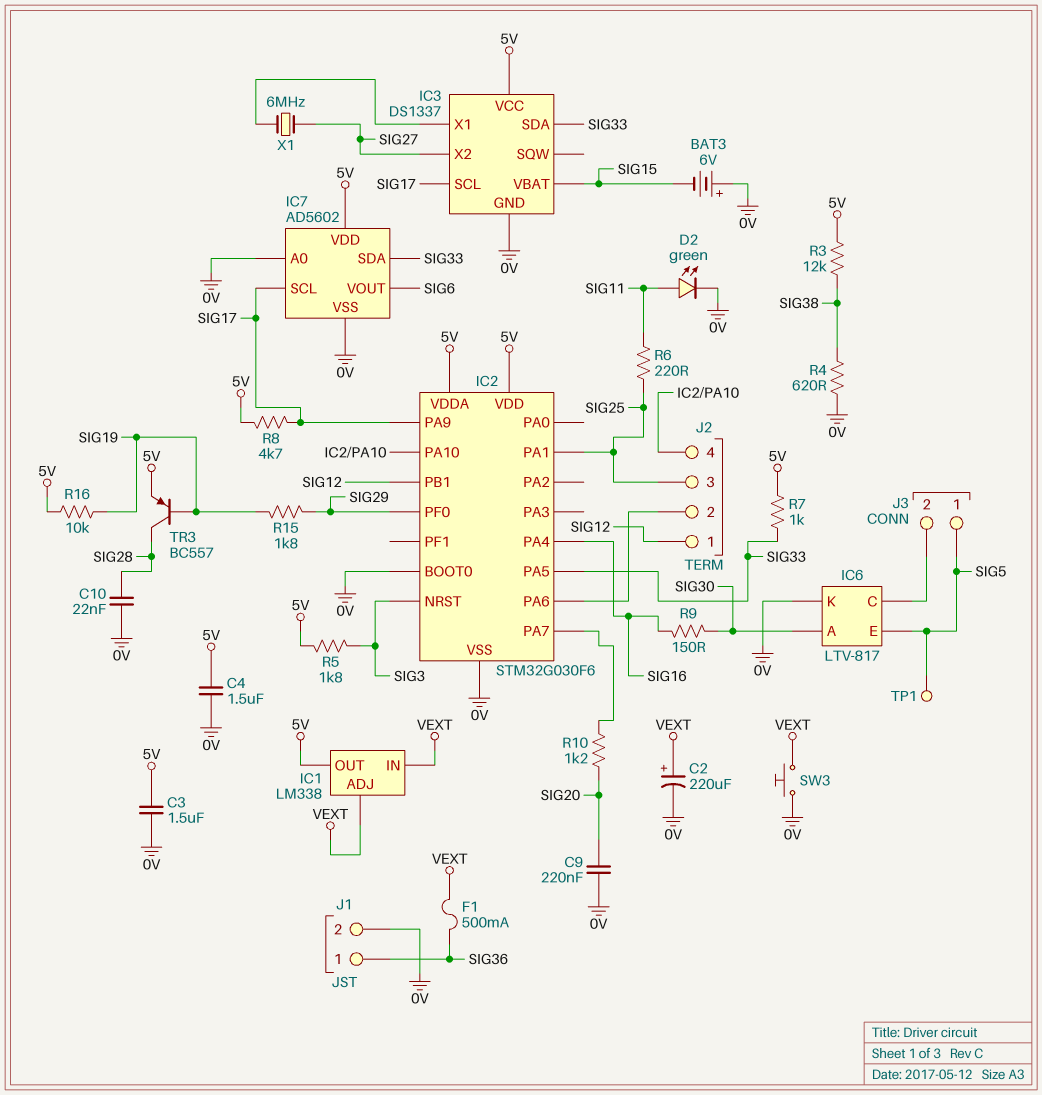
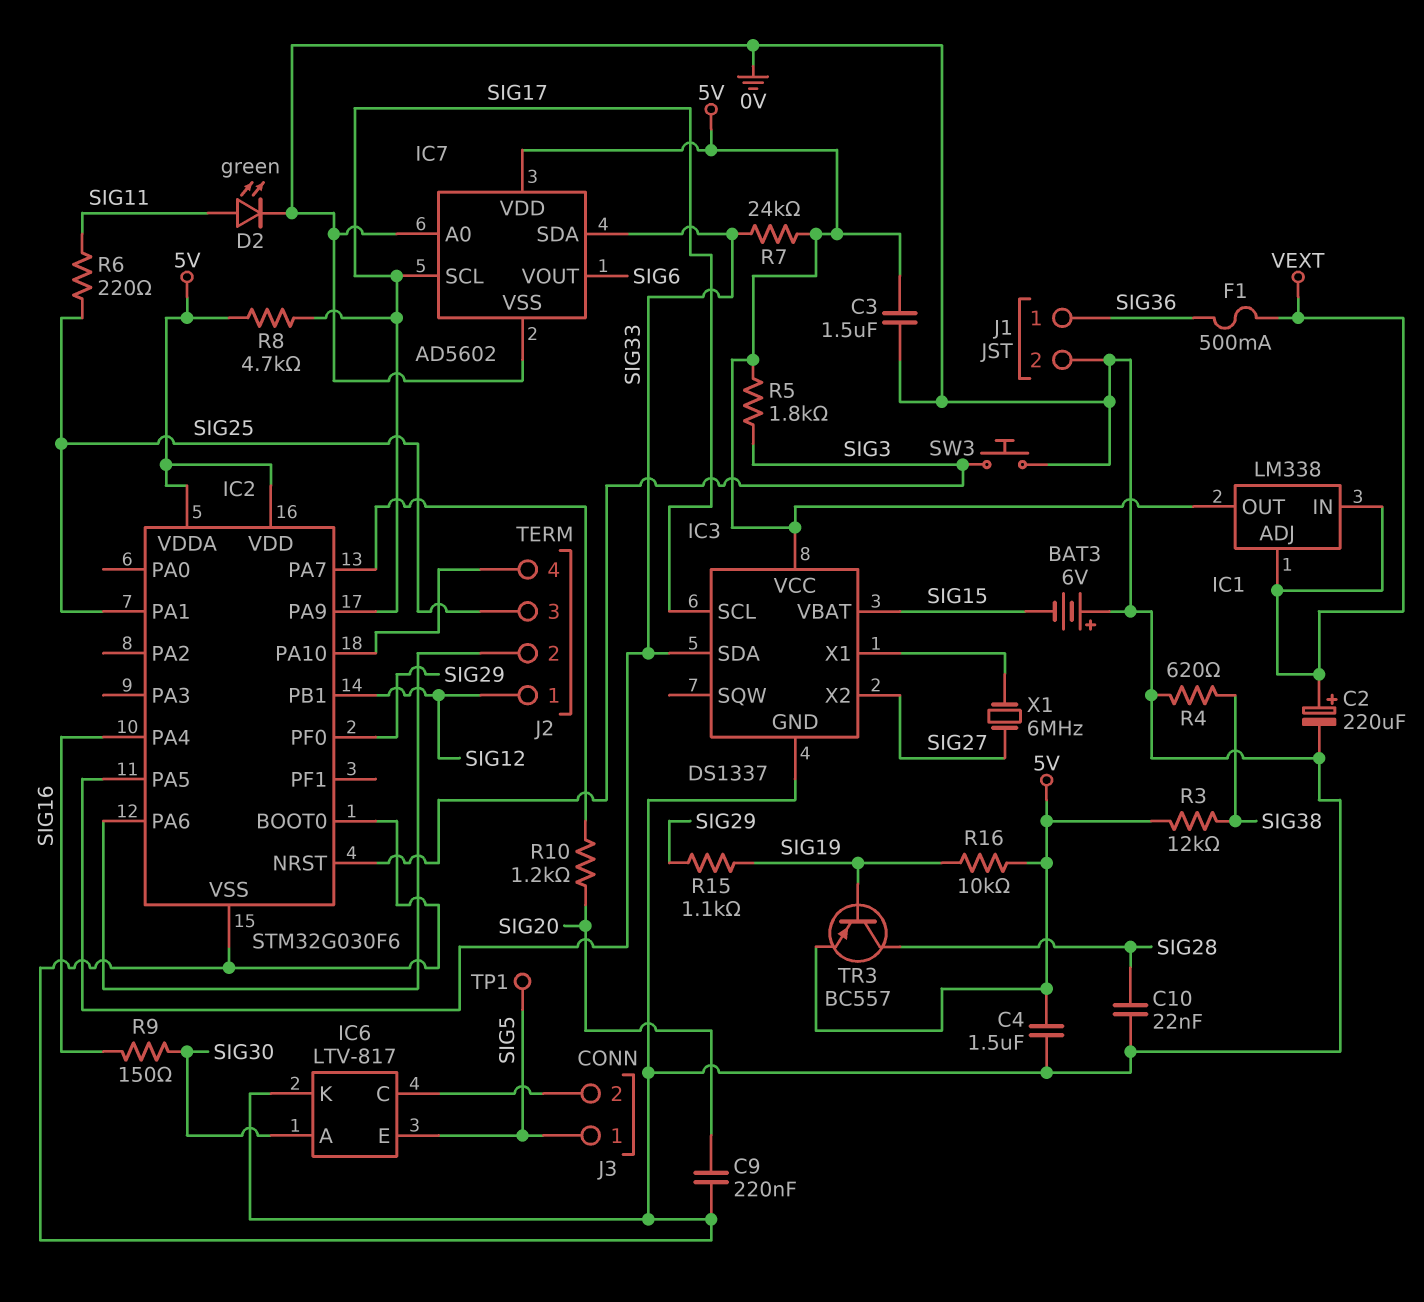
R7: 1k (5V, SIG33) -> 24k (5V, SIG33)
R15: 1.8k (SIG19, SIG29) -> 1.1k (SIG19, SIG29)
SW3: button (0V, VEXT) -> button (0V, SIG3)

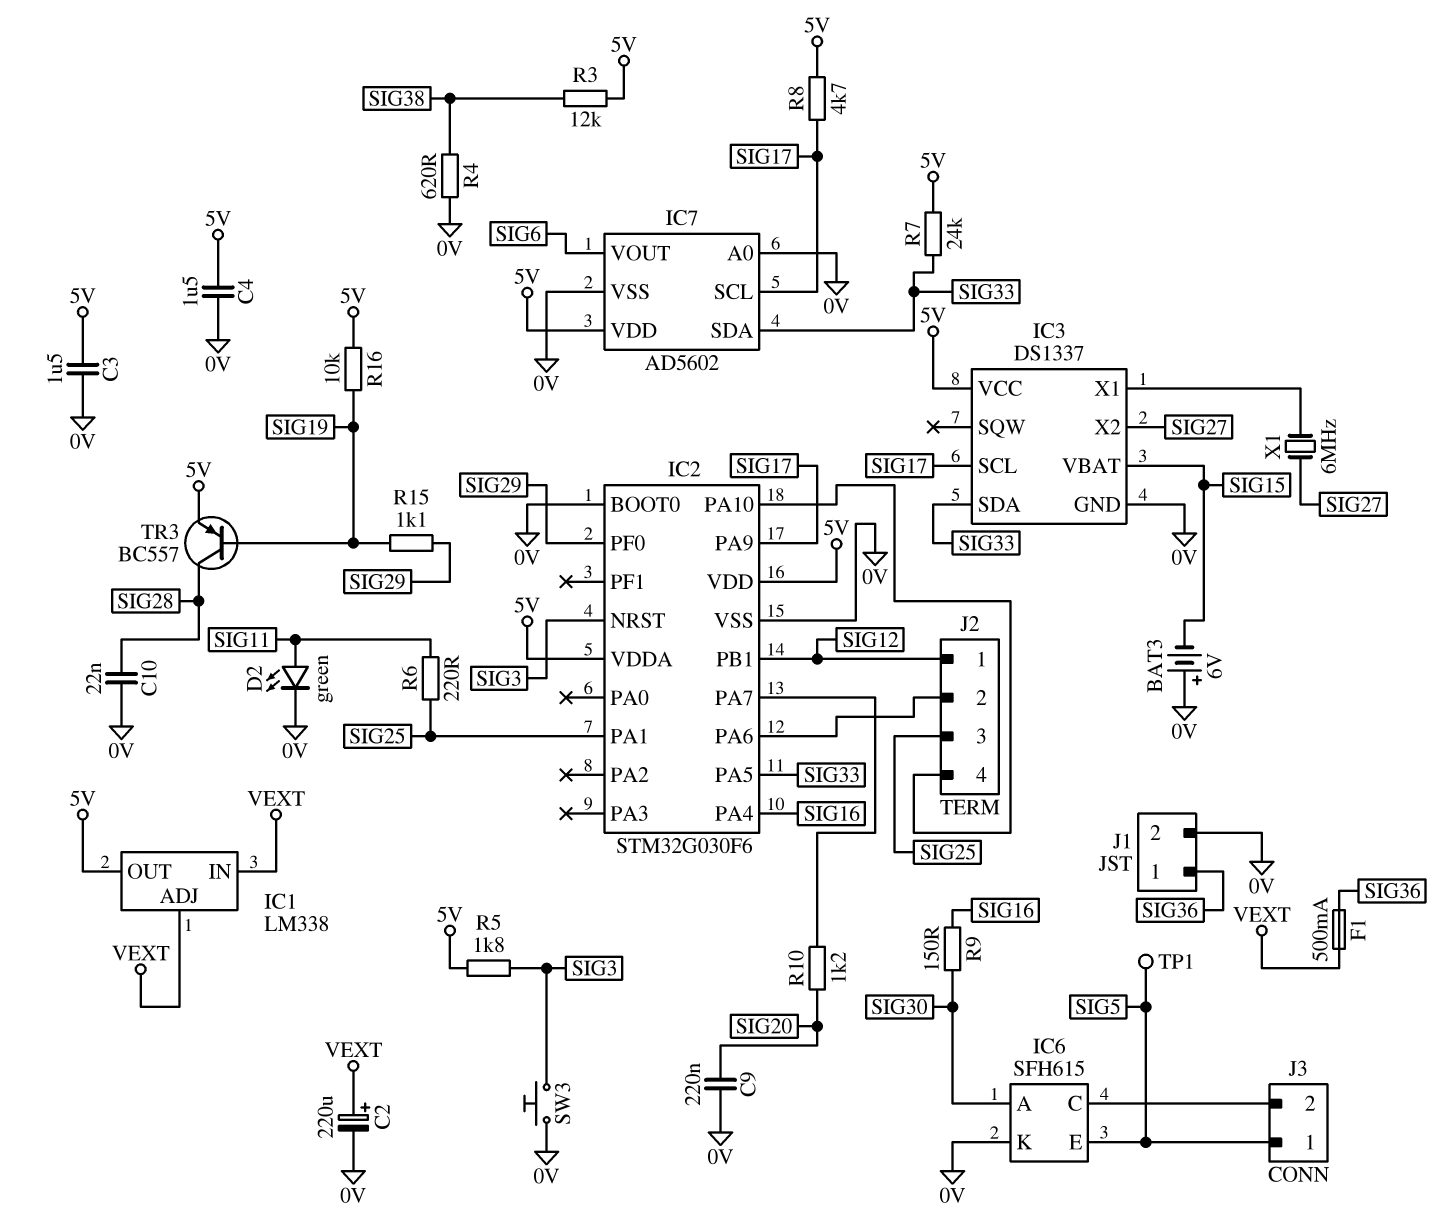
IC6: LTV-817 -> SFH615

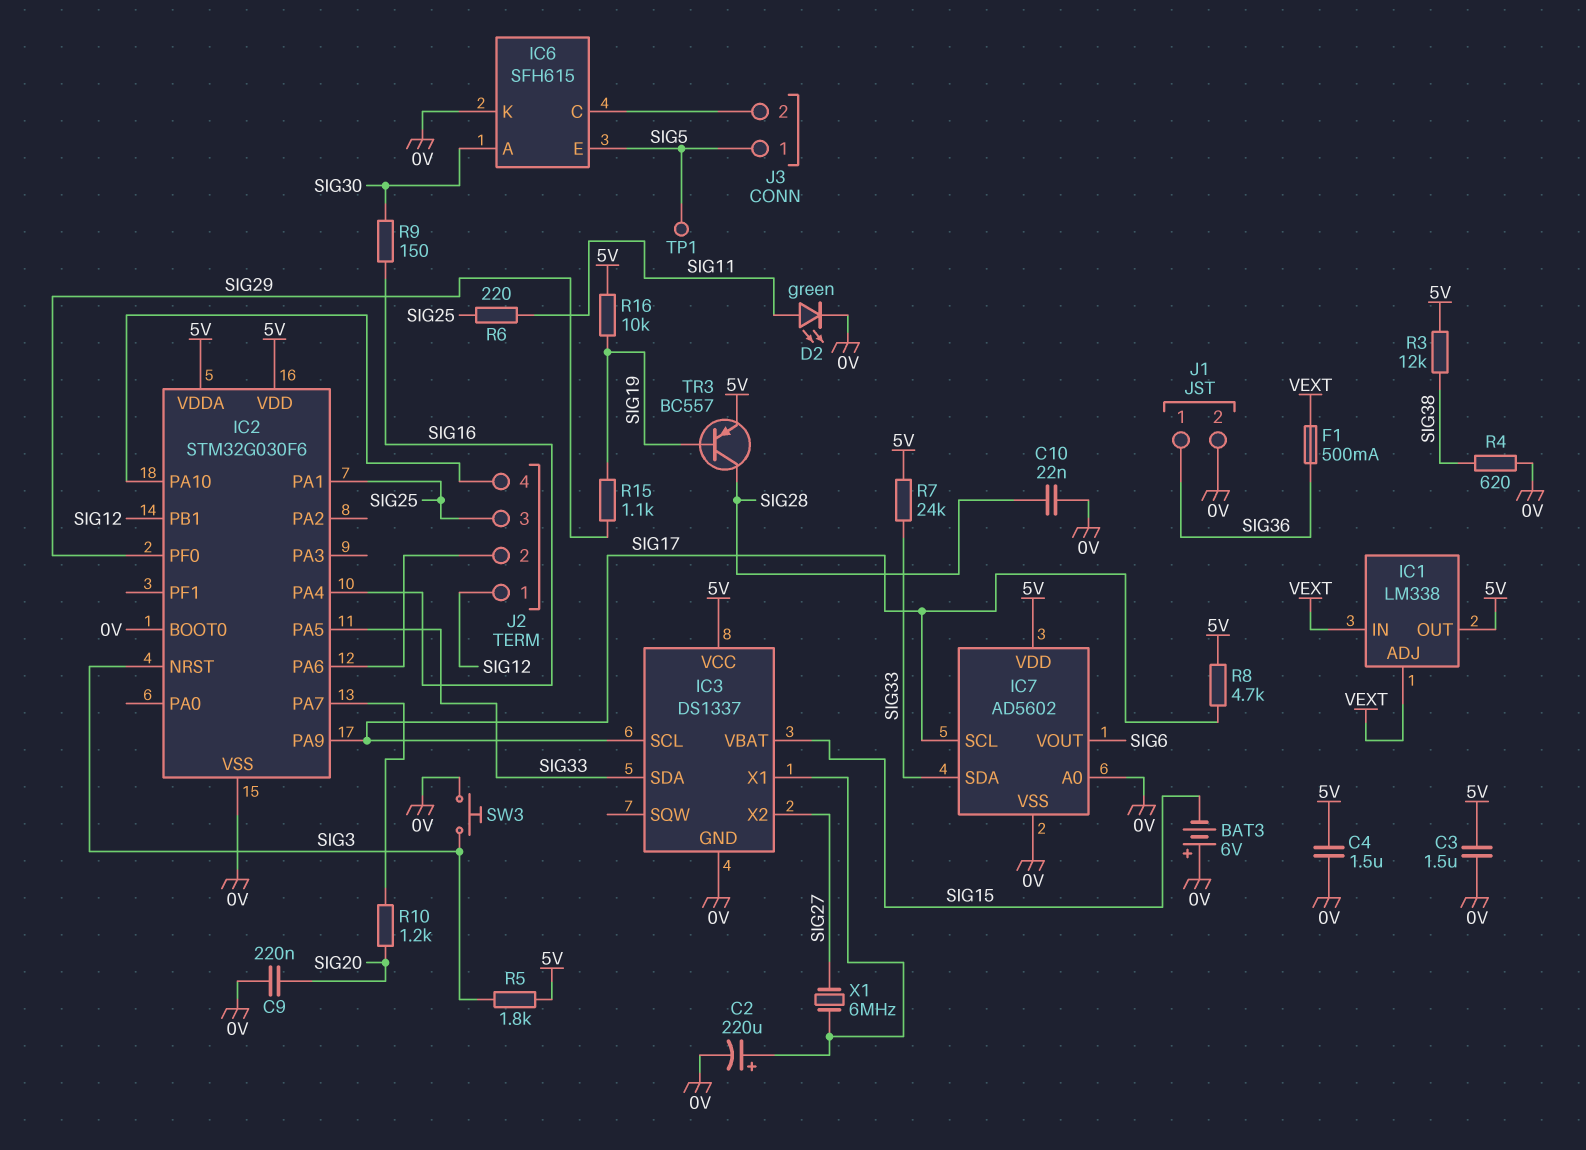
C2: 220uF (plus VEXT, minus 0V) -> 220uF (plus IC3/X1, minus 0V)

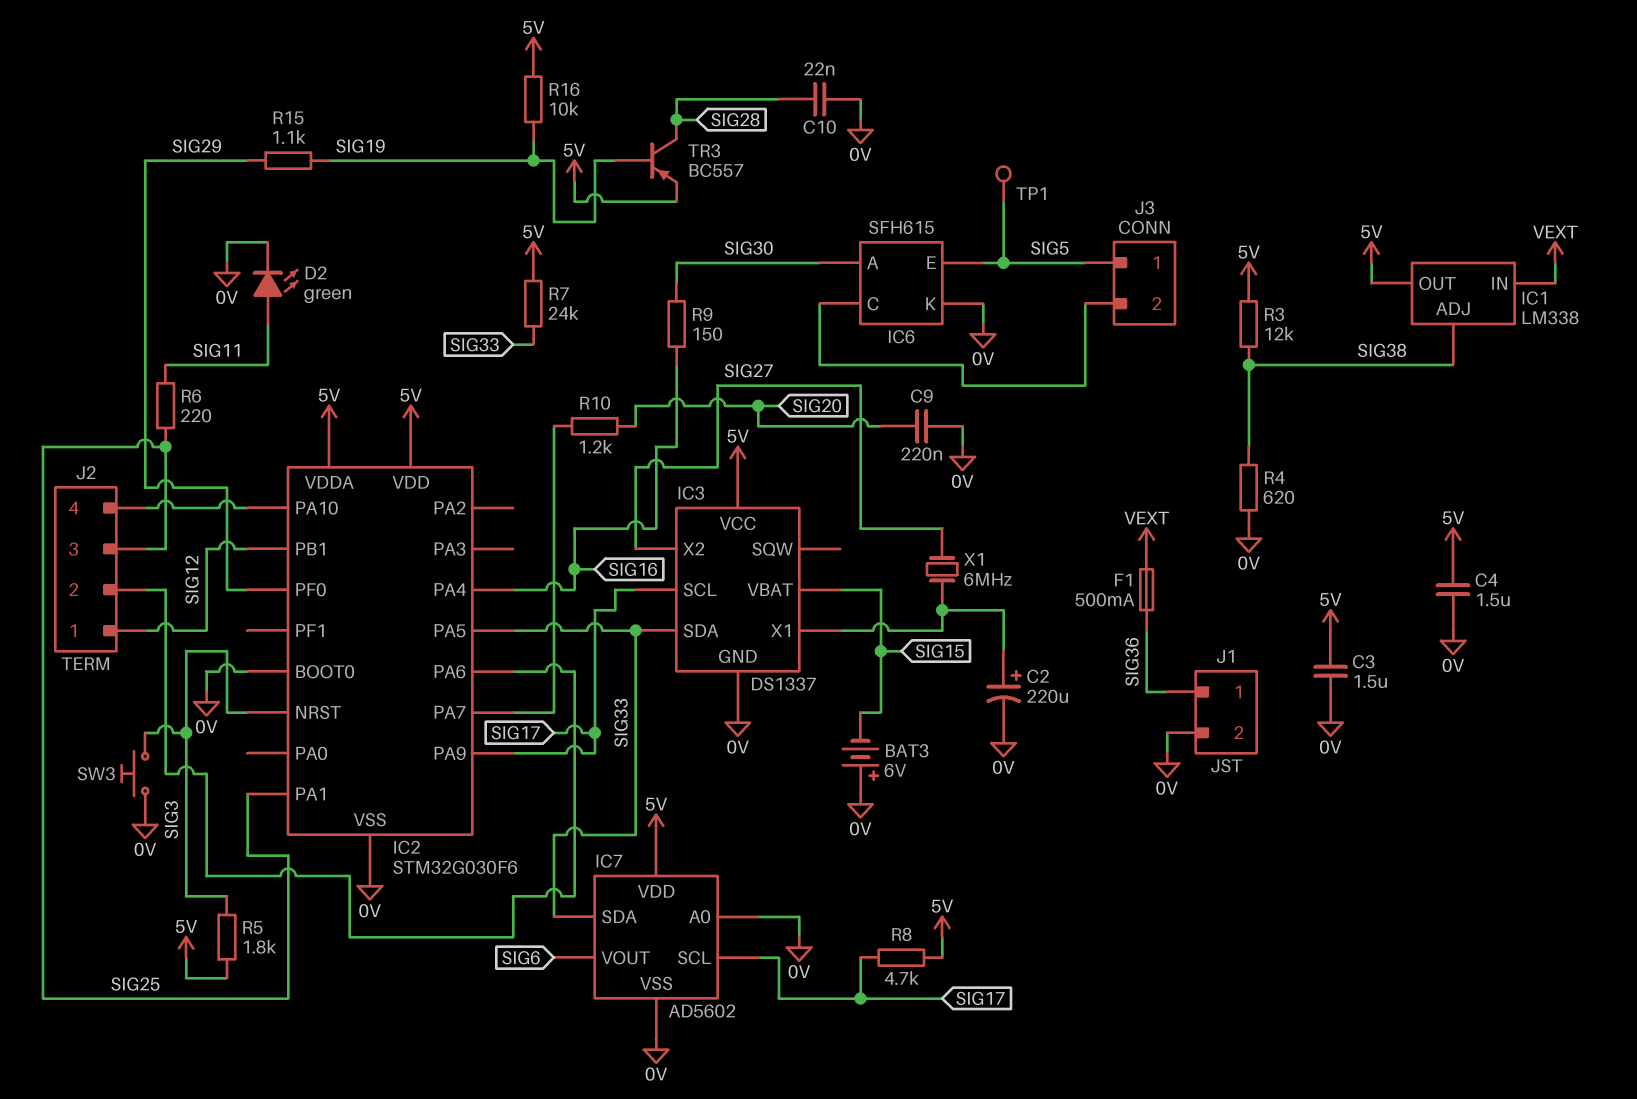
IC1 pin ADJ: VEXT -> SIG38

